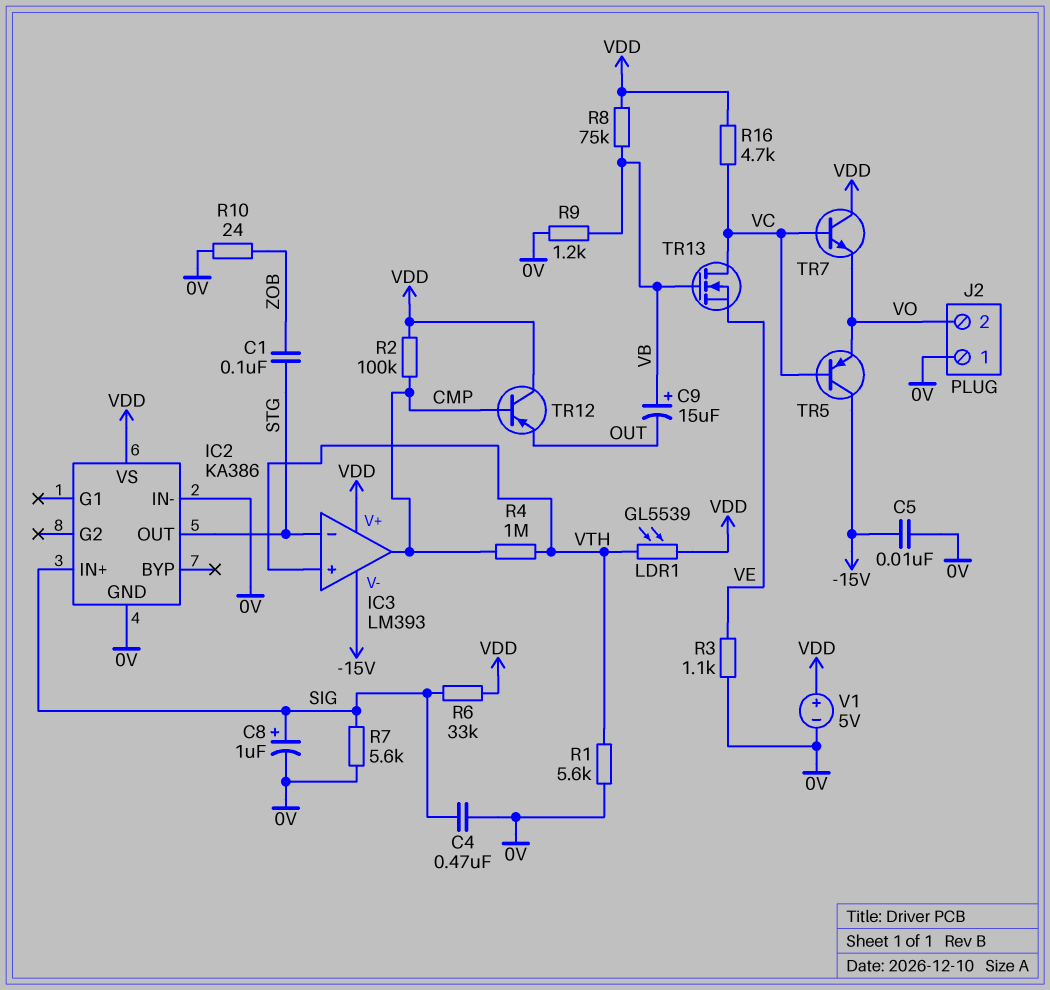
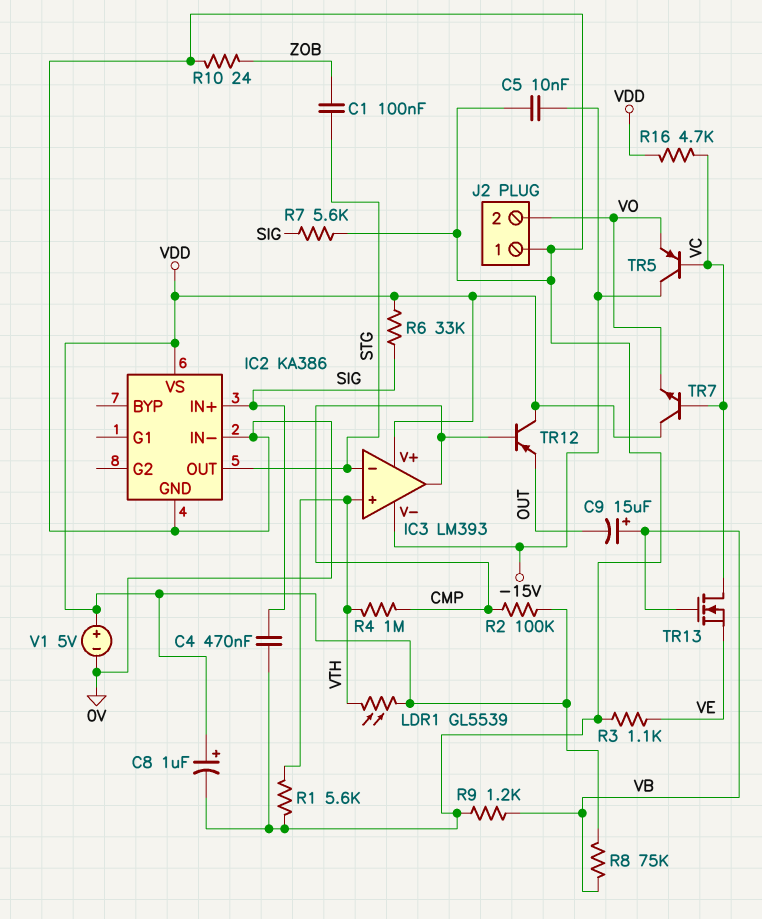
C8: 1uF (plus SIG, minus 0V) -> 1uF (plus VDD, minus 0V)

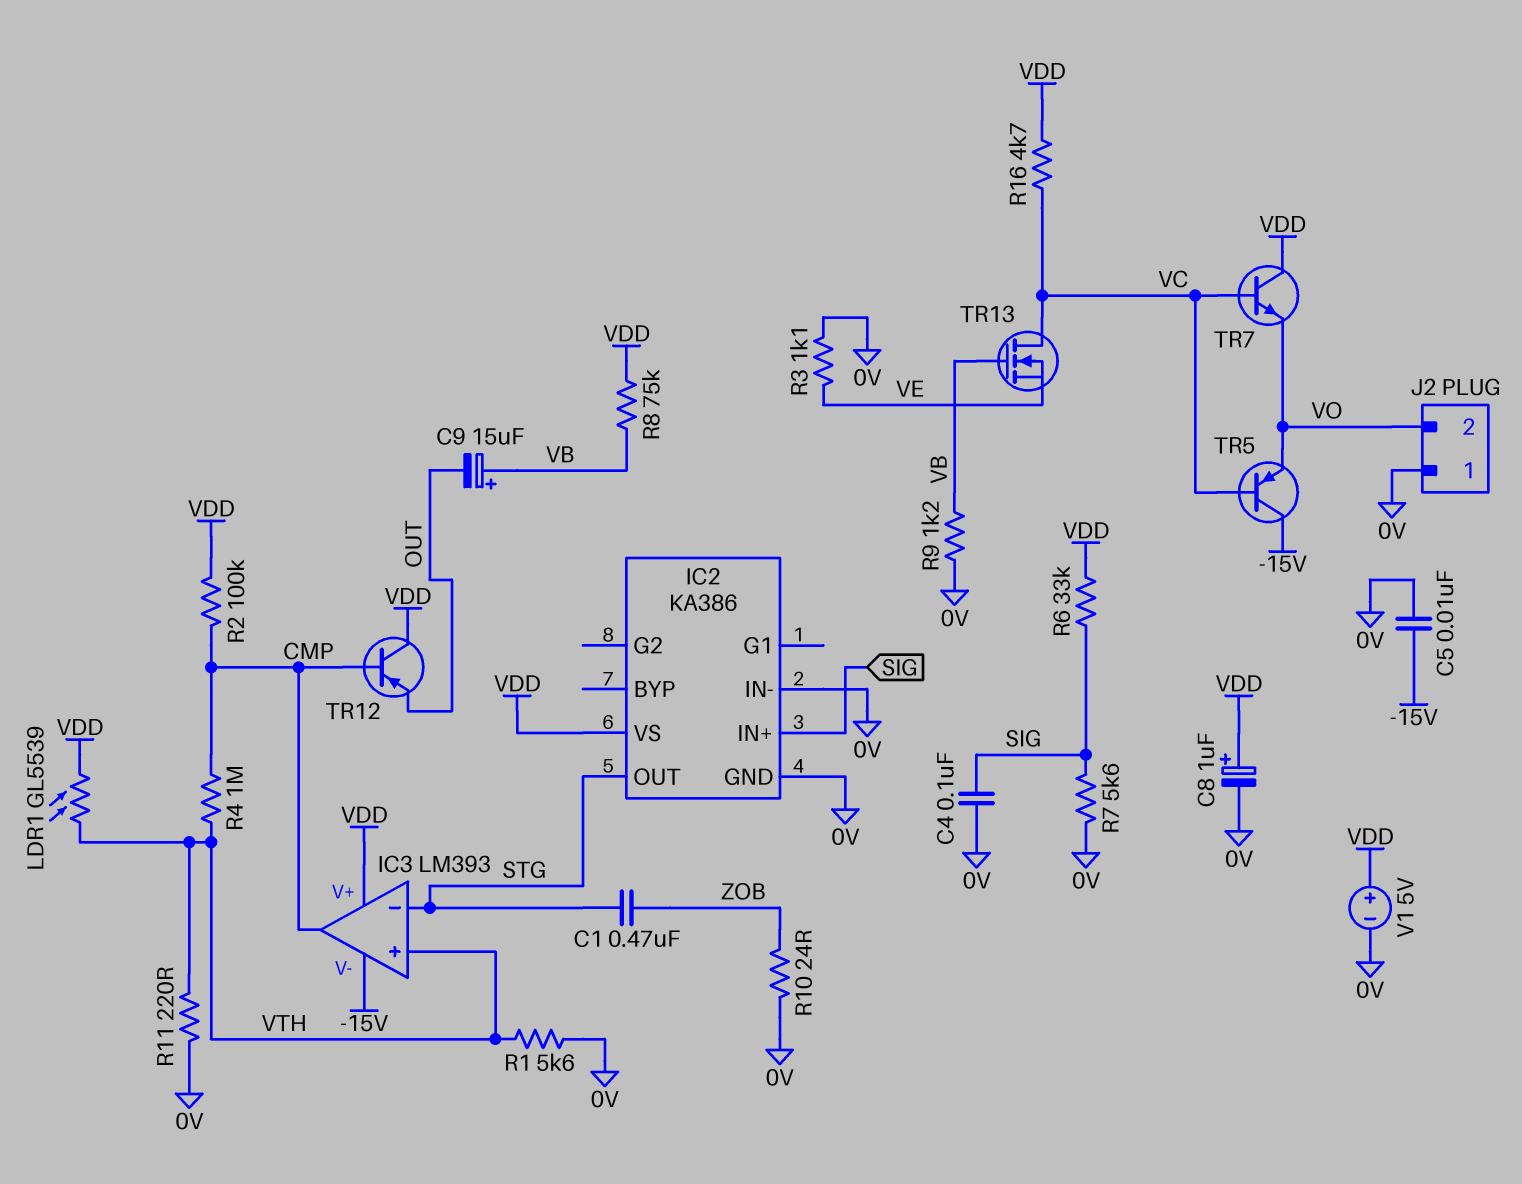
C1: 100nF (STG, ZOB) -> 470nF (STG, ZOB)
C4: 470nF (0V, SIG) -> 100nF (0V, SIG)
R11: none -> 220 (0V, VTH)

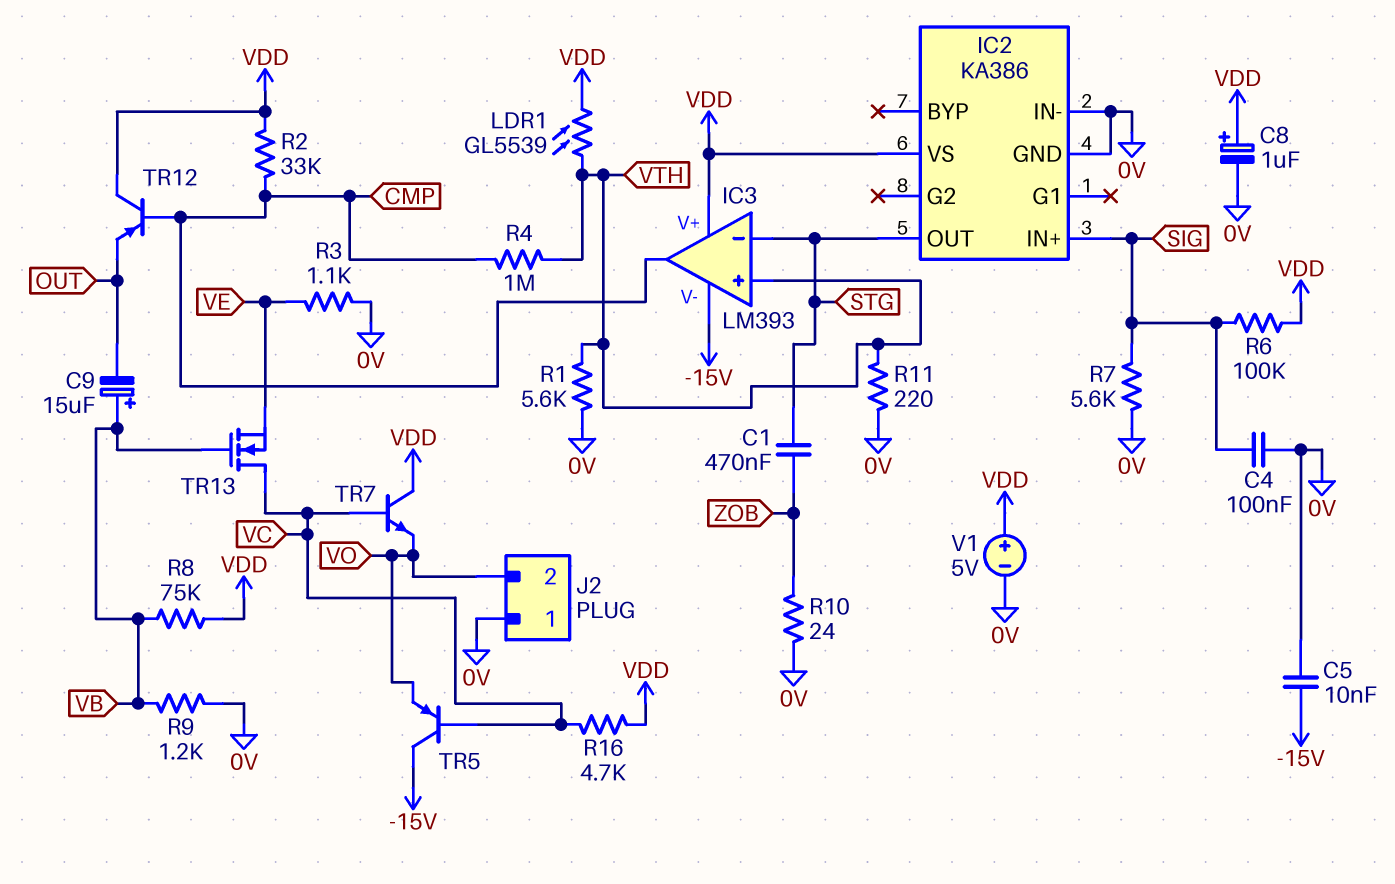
R2: 100k (CMP, VDD) -> 33k (CMP, VDD)
R6: 33k (SIG, VDD) -> 100k (SIG, VDD)

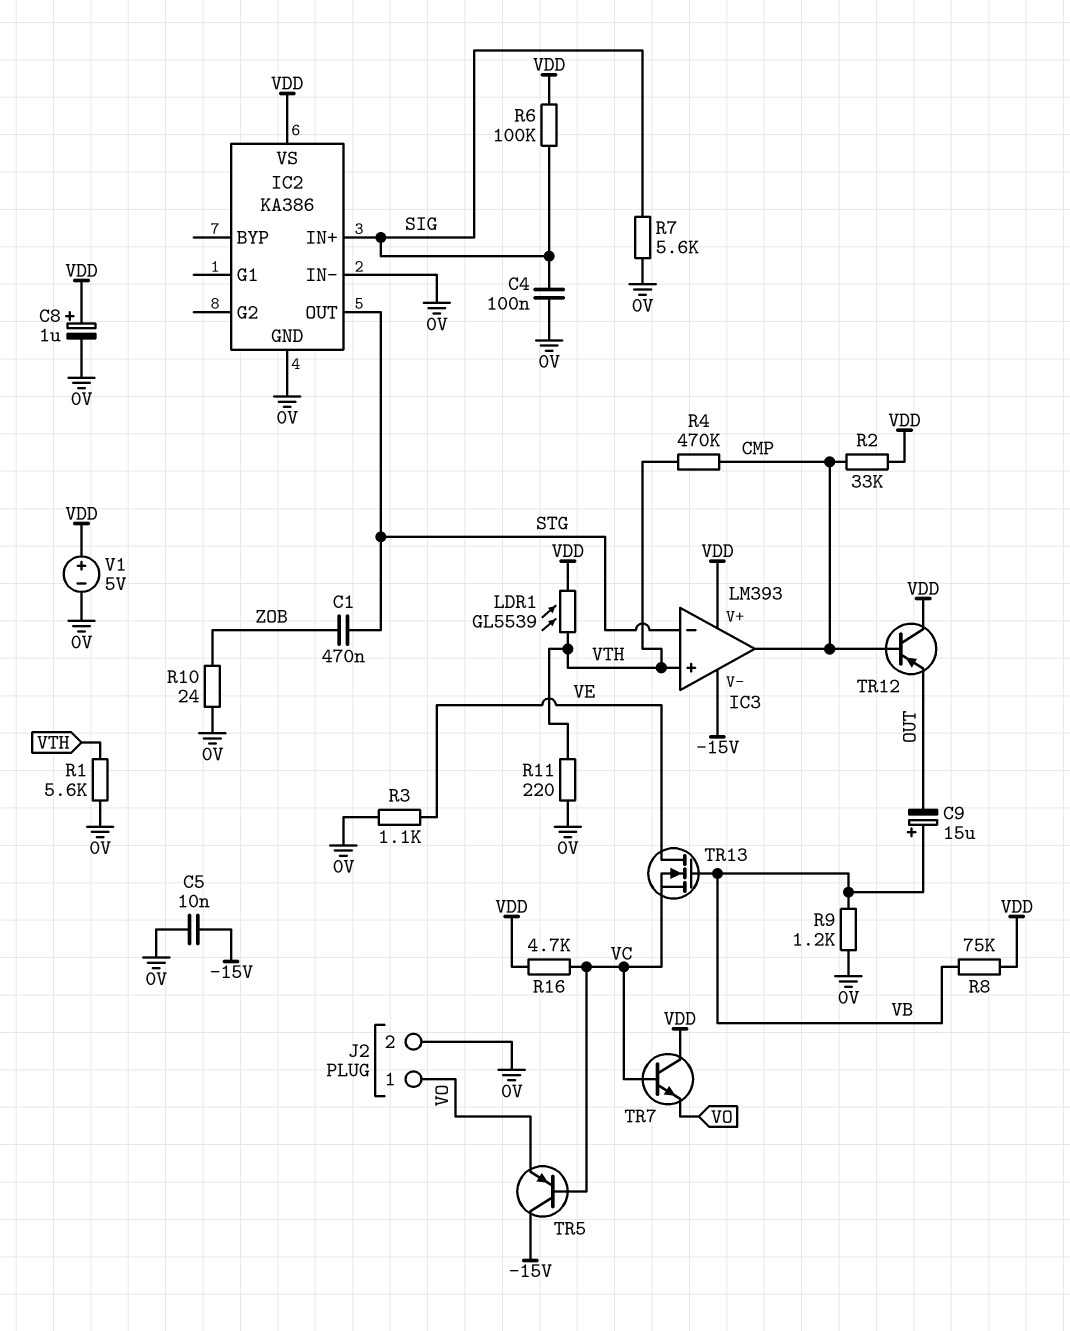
J2 pin 1: 0V -> VO
J2 pin 2: VO -> 0V
R4: 1M (CMP, VTH) -> 470k (CMP, VTH)
TR13: NMOS (G VB, D VC, S VE) -> NMOS (G VB, D VE, S VC)

